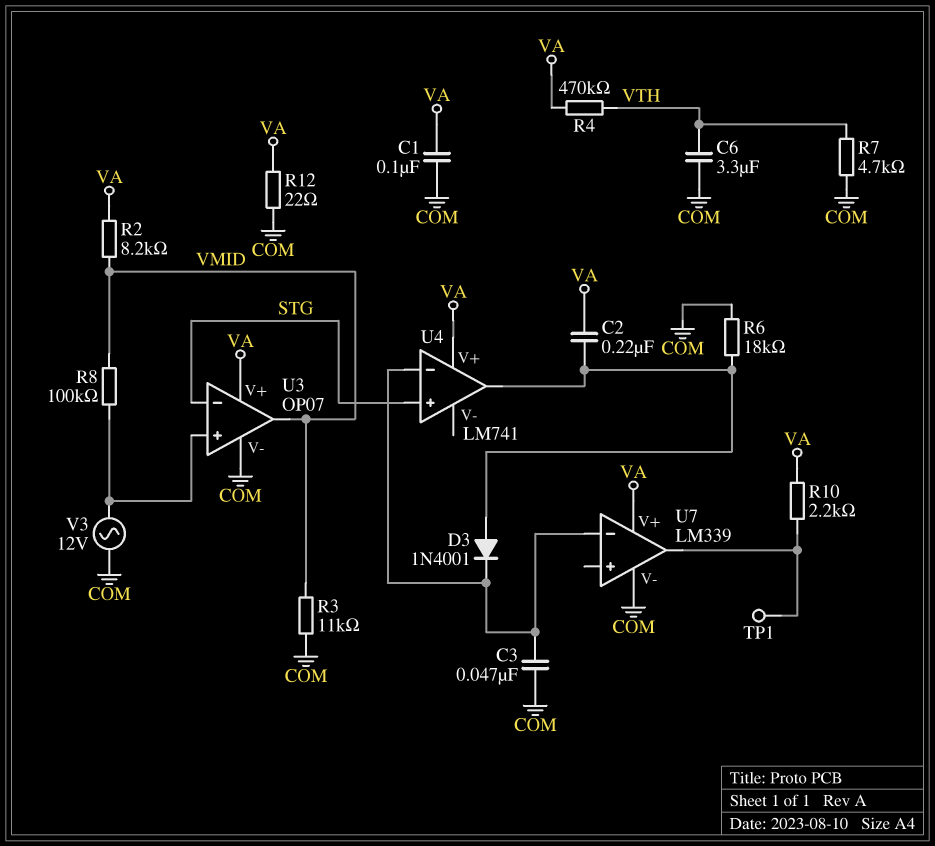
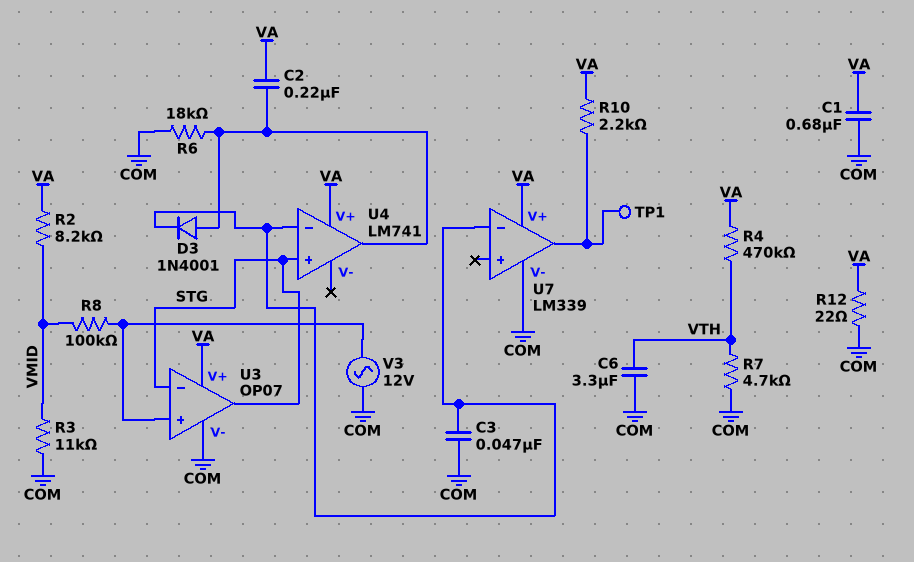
C1: 100nF (COM, VA) -> 680nF (COM, VA)
U3 pin out: VMID -> STG

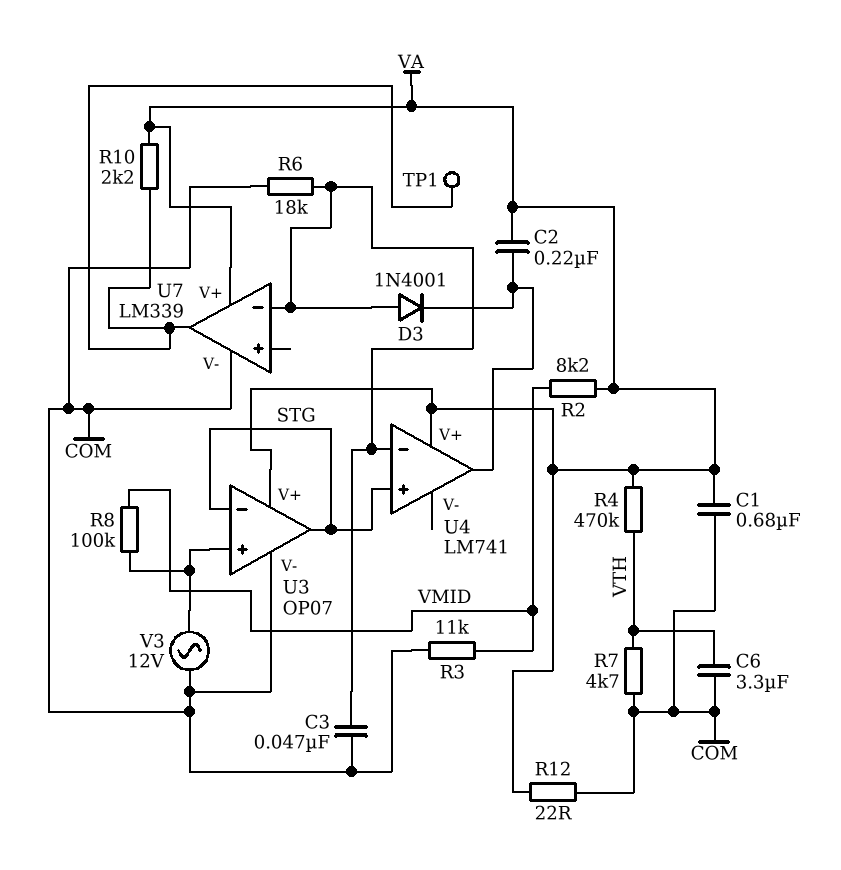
D3: diode 1N4001 (A U4/out, K U4/in-) -> diode 1N4001 (A U4/in-, K U4/out)
R6: 18k (COM, U4/out) -> 18k (COM, U4/in-)

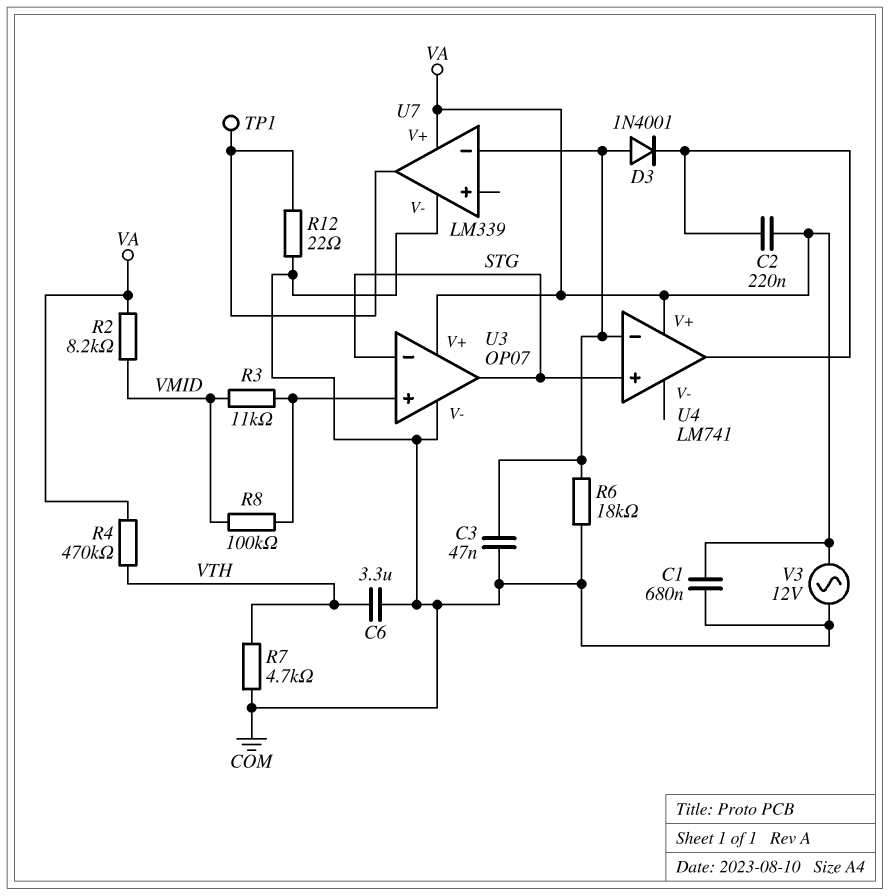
R3: 11k (COM, VMID) -> 11k (U3/in+, VMID)
R10: 2.2k (U7/out, VA) -> none
R12: 22 (COM, VA) -> 22 (COM, U7/out)
V3: AC 12V (COM, U3/in+) -> AC 12V (COM, VA)

